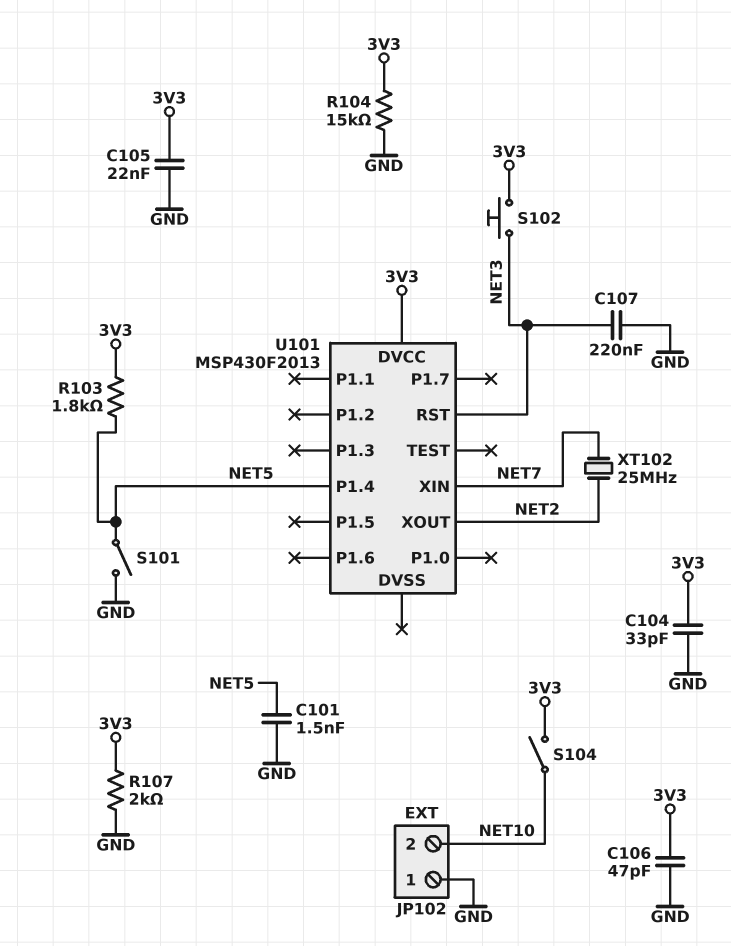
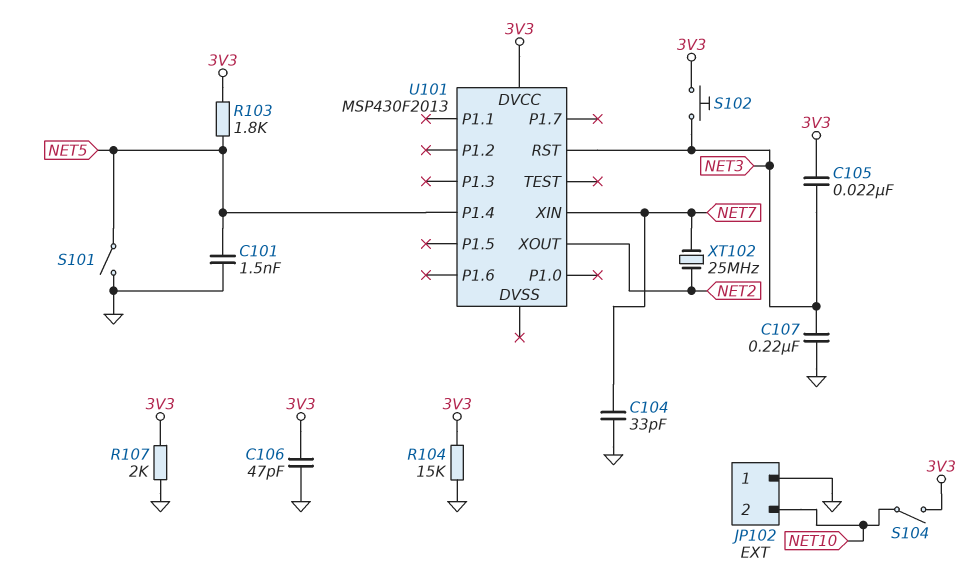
C104: 33pF (3V3, GND) -> 33pF (GND, NET7)
C105: 22nF (3V3, GND) -> 22nF (3V3, NET3)

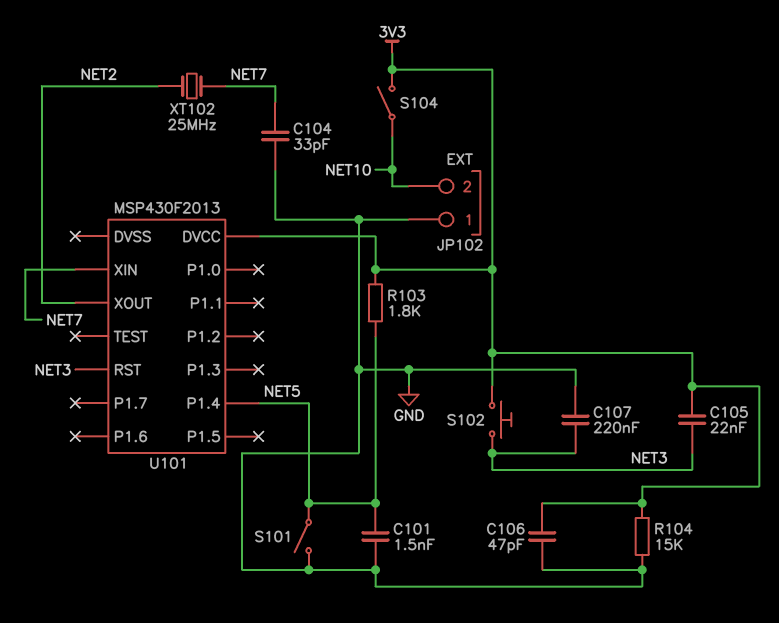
R107: 2k (3V3, GND) -> none

